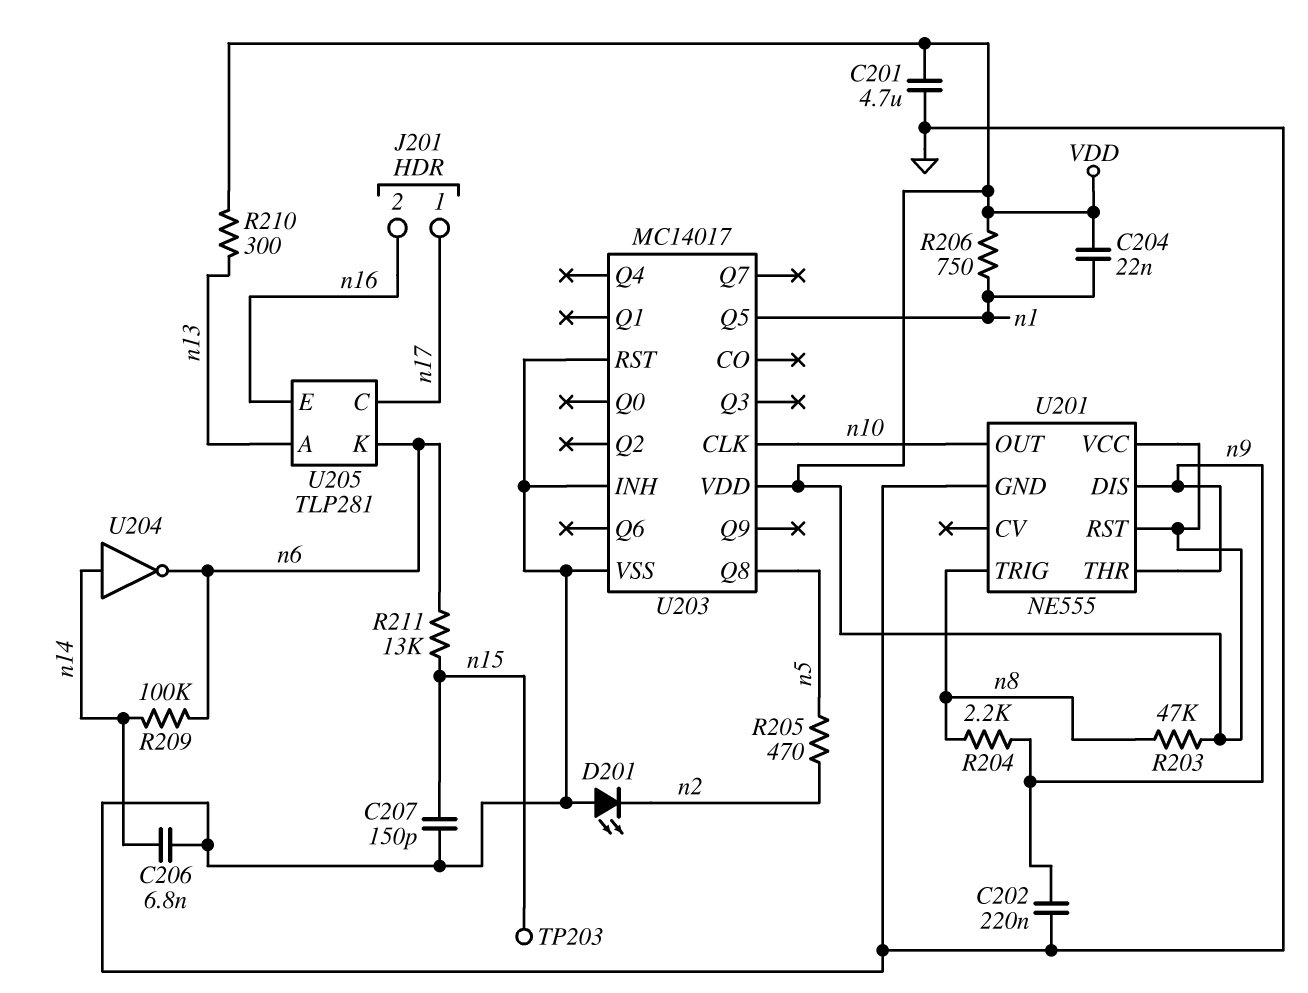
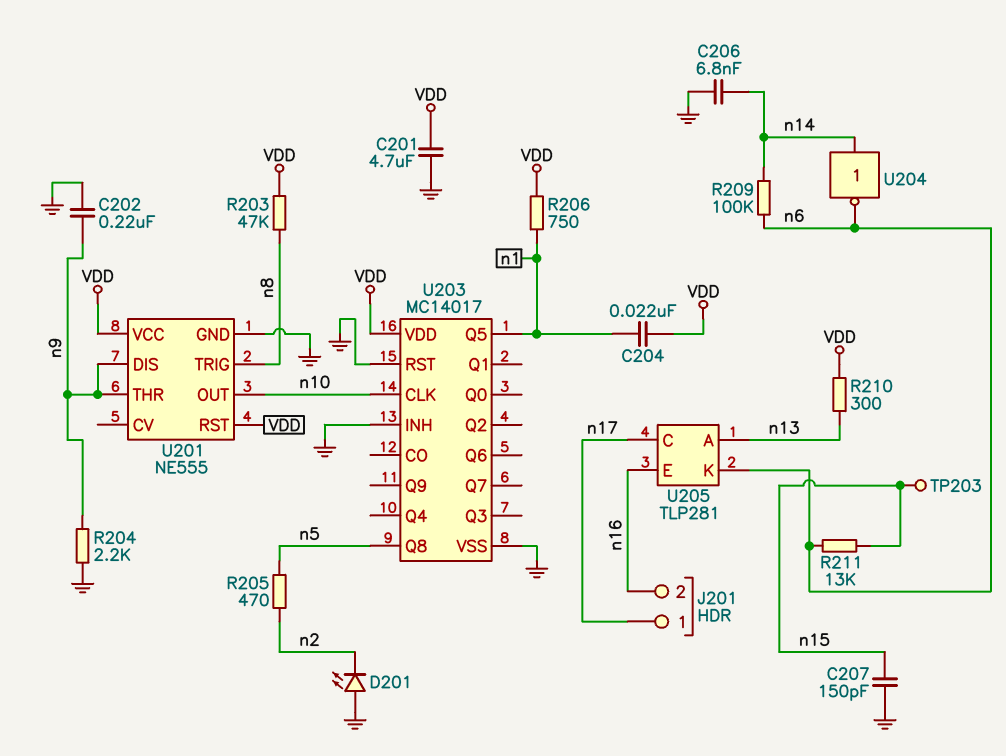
R204: 2.2k (n8, n9) -> 2.2k (GND, n9)

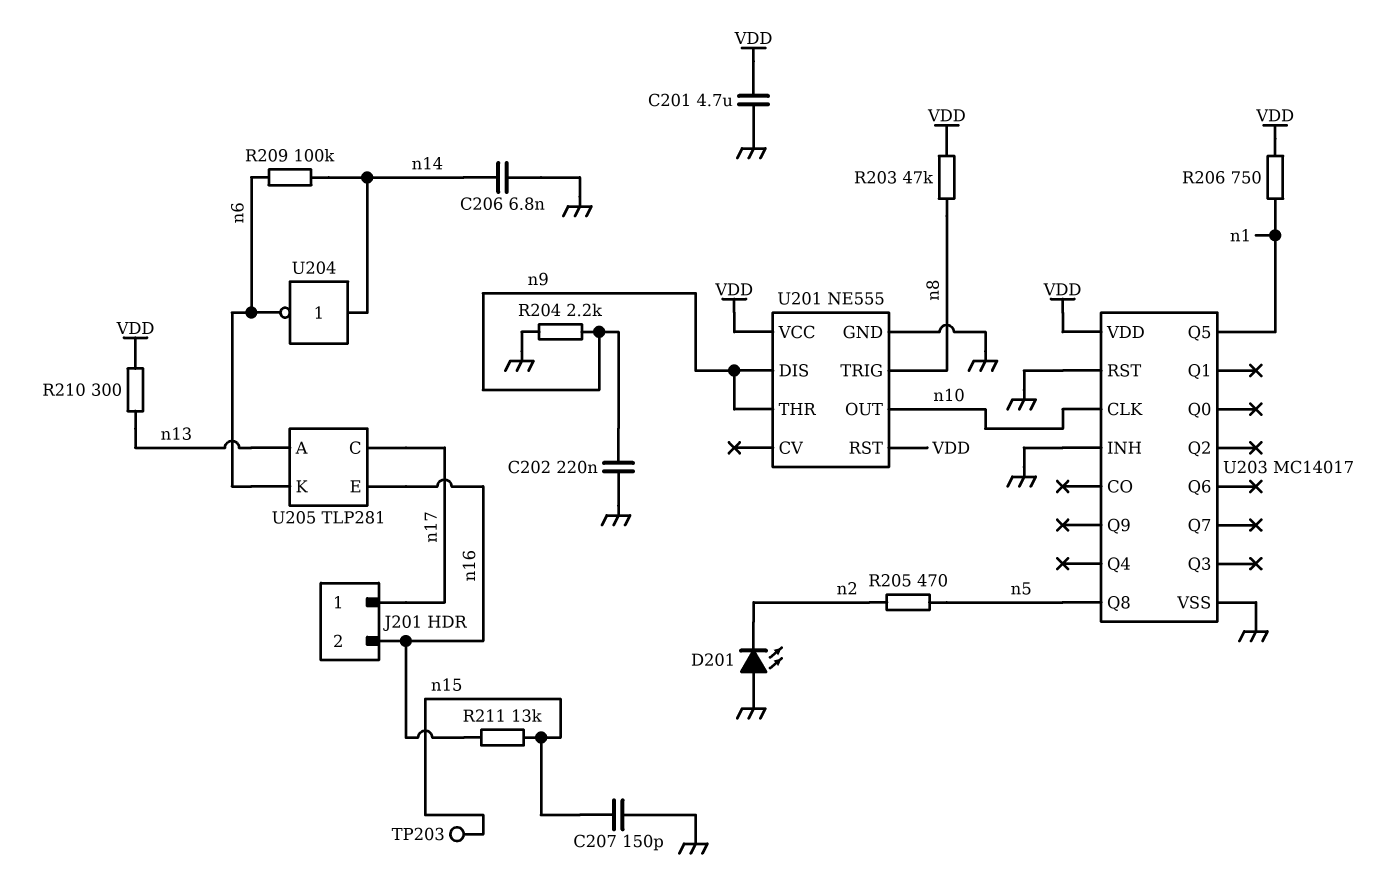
C204: 22nF (VDD, n1) -> none
R211: 13k (n6, n15) -> 13k (n15, n16)

